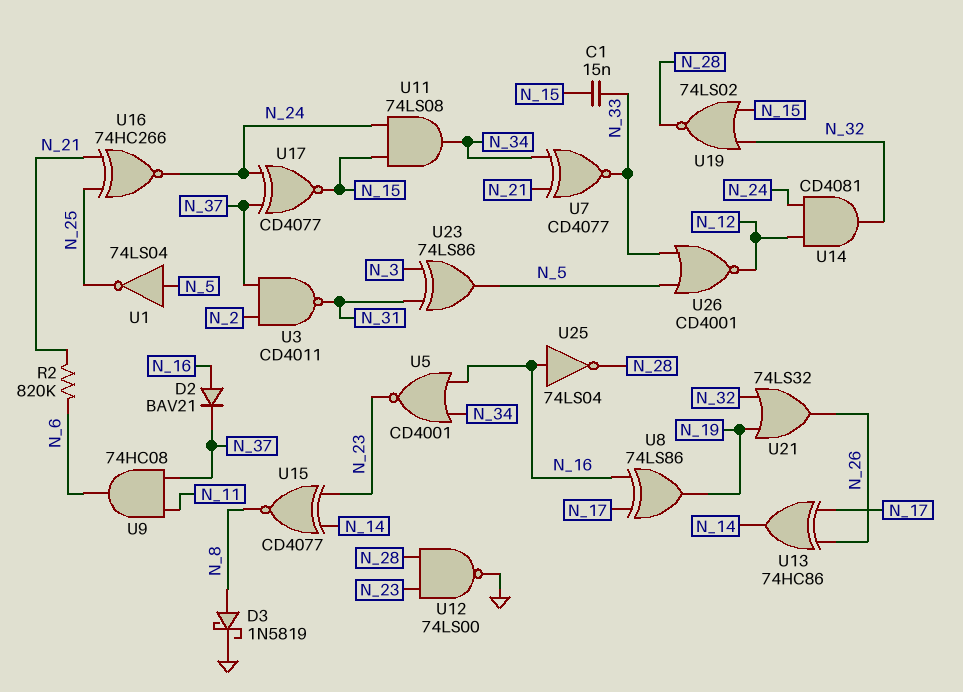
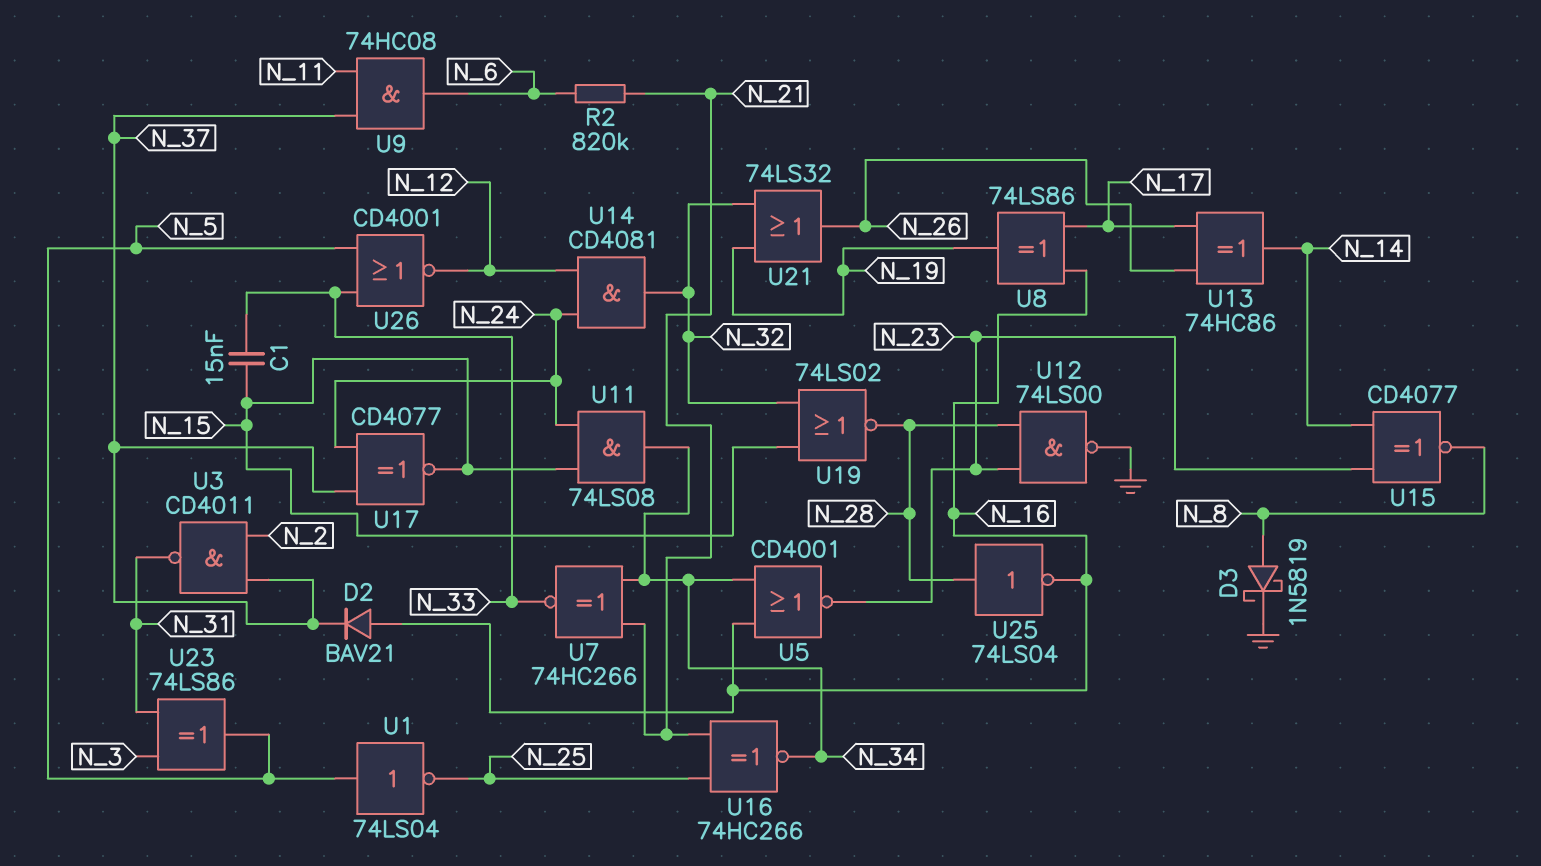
U7: XNOR CD4077 (in N_21, in N_34, out N_33) -> XNOR 74HC266 (in N_21, in N_34, out N_33)
U16: XNOR 74HC266 (in N_21, in N_25, out N_24) -> XNOR 74HC266 (in N_21, in N_25, out N_34)
U25: NOT 74LS04 (in N_16, out N_28) -> NOT 74LS04 (in N_28, out N_16)

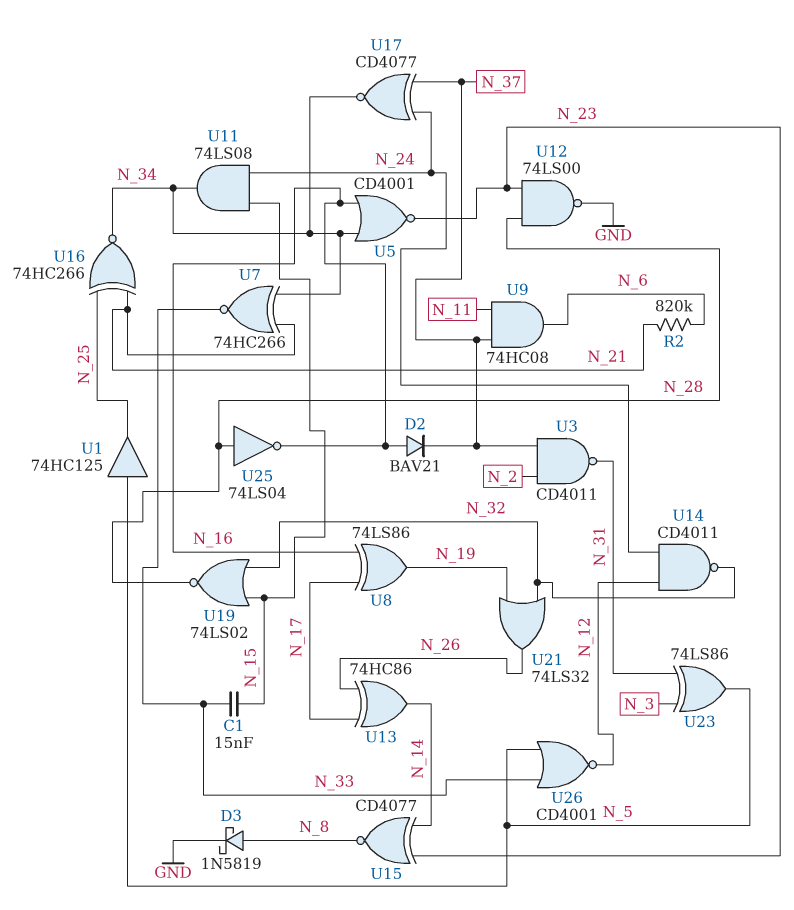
U1: NOT 74LS04 (in N_5, out N_25) -> buffer 74HC125 (in N_5, out N_25)
U14: AND CD4081 (in N_12, in N_24, out N_32) -> NAND CD4011 (in N_12, in N_24, out N_32)
U17: XNOR CD4077 (in N_24, in N_37, out N_15) -> XNOR CD4077 (in N_24, in N_37, out N_34)

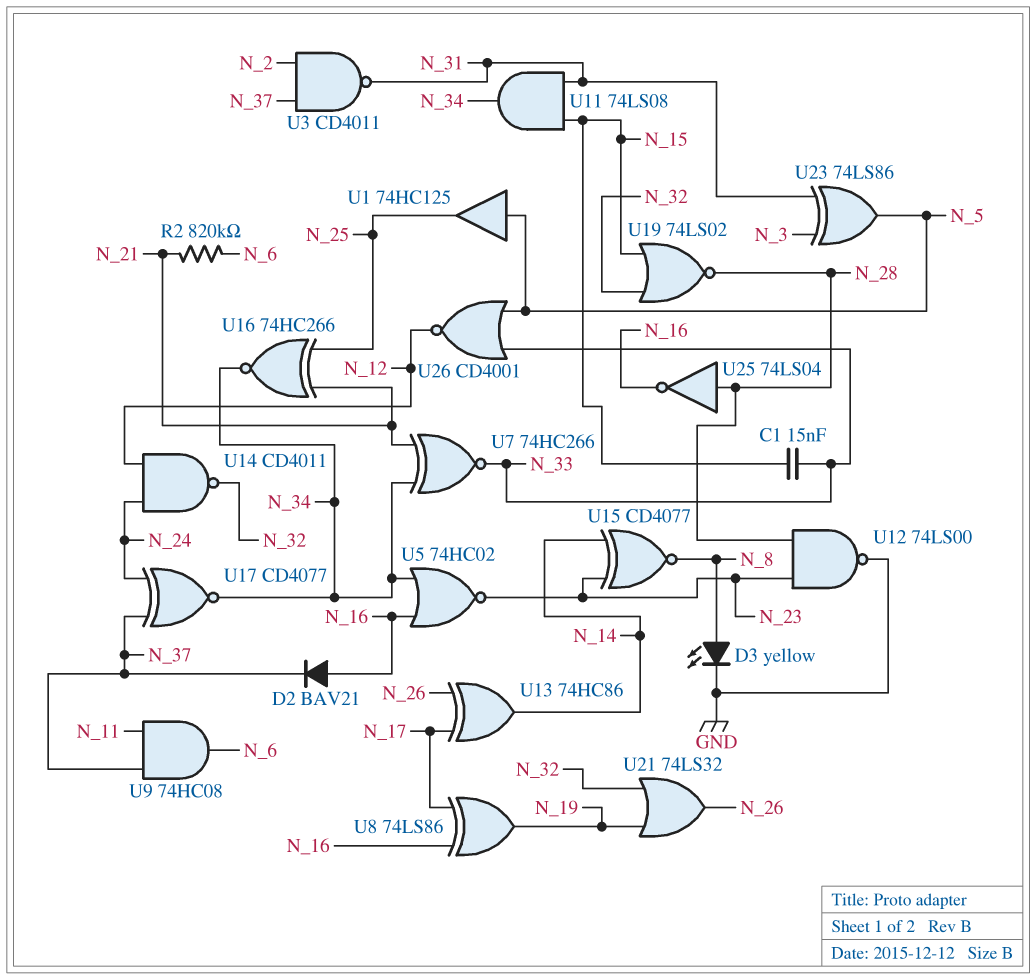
D3: schottky 1N5819 (A N_8, K GND) -> LED yellow (A N_8, K GND)
U5: NOR CD4001 (in N_16, in N_34, out N_23) -> NOR 74HC02 (in N_16, in N_34, out N_23)
U11: AND 74LS08 (in N_15, in N_24, out N_34) -> AND 74LS08 (in N_15, in N_31, out N_34)

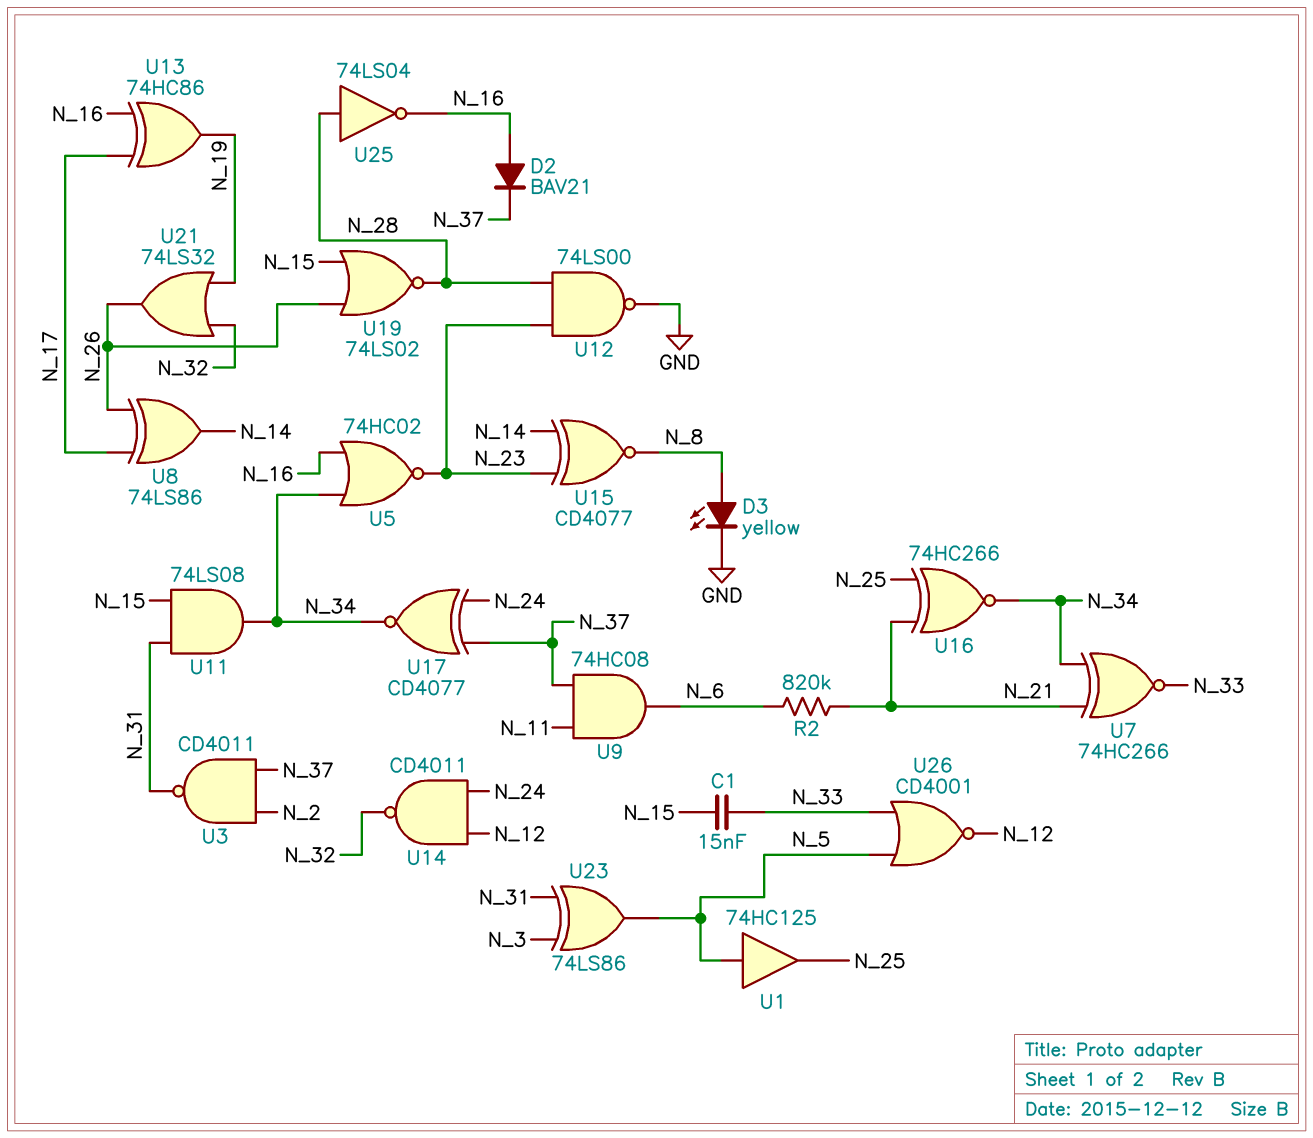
U8: XOR 74LS86 (in N_16, in N_17, out N_19) -> XOR 74LS86 (in N_17, in N_26, out N_14)
U13: XOR 74HC86 (in N_17, in N_26, out N_14) -> XOR 74HC86 (in N_16, in N_17, out N_19)
U19: NOR 74LS02 (in N_15, in N_32, out N_28) -> NOR 74LS02 (in N_15, in N_26, out N_28)

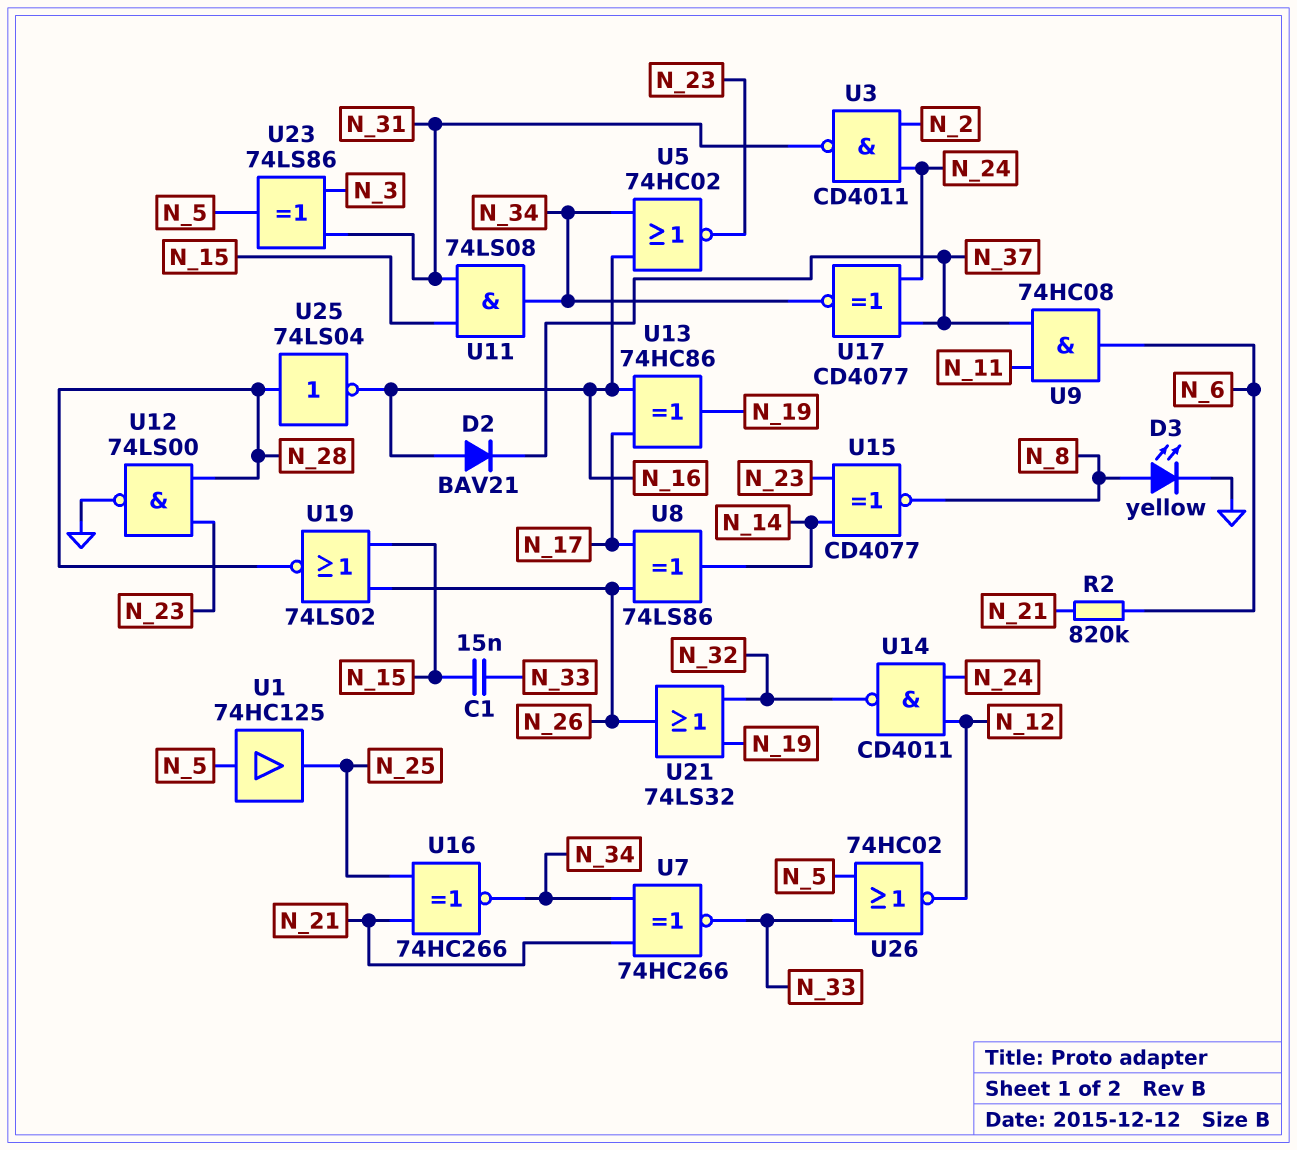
U3: NAND CD4011 (in N_2, in N_37, out N_31) -> NAND CD4011 (in N_2, in N_24, out N_31)
U26: NOR CD4001 (in N_5, in N_33, out N_12) -> NOR 74HC02 (in N_5, in N_33, out N_12)

